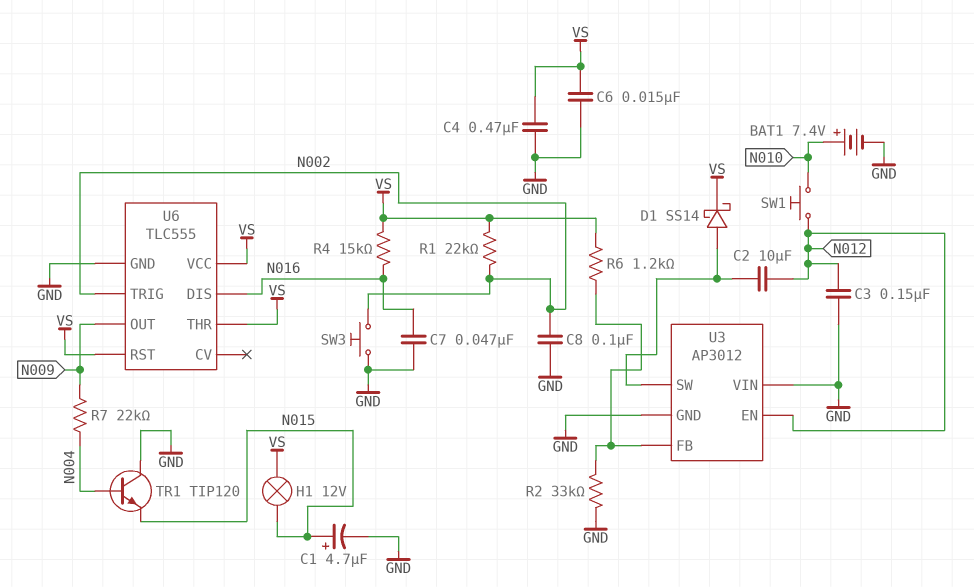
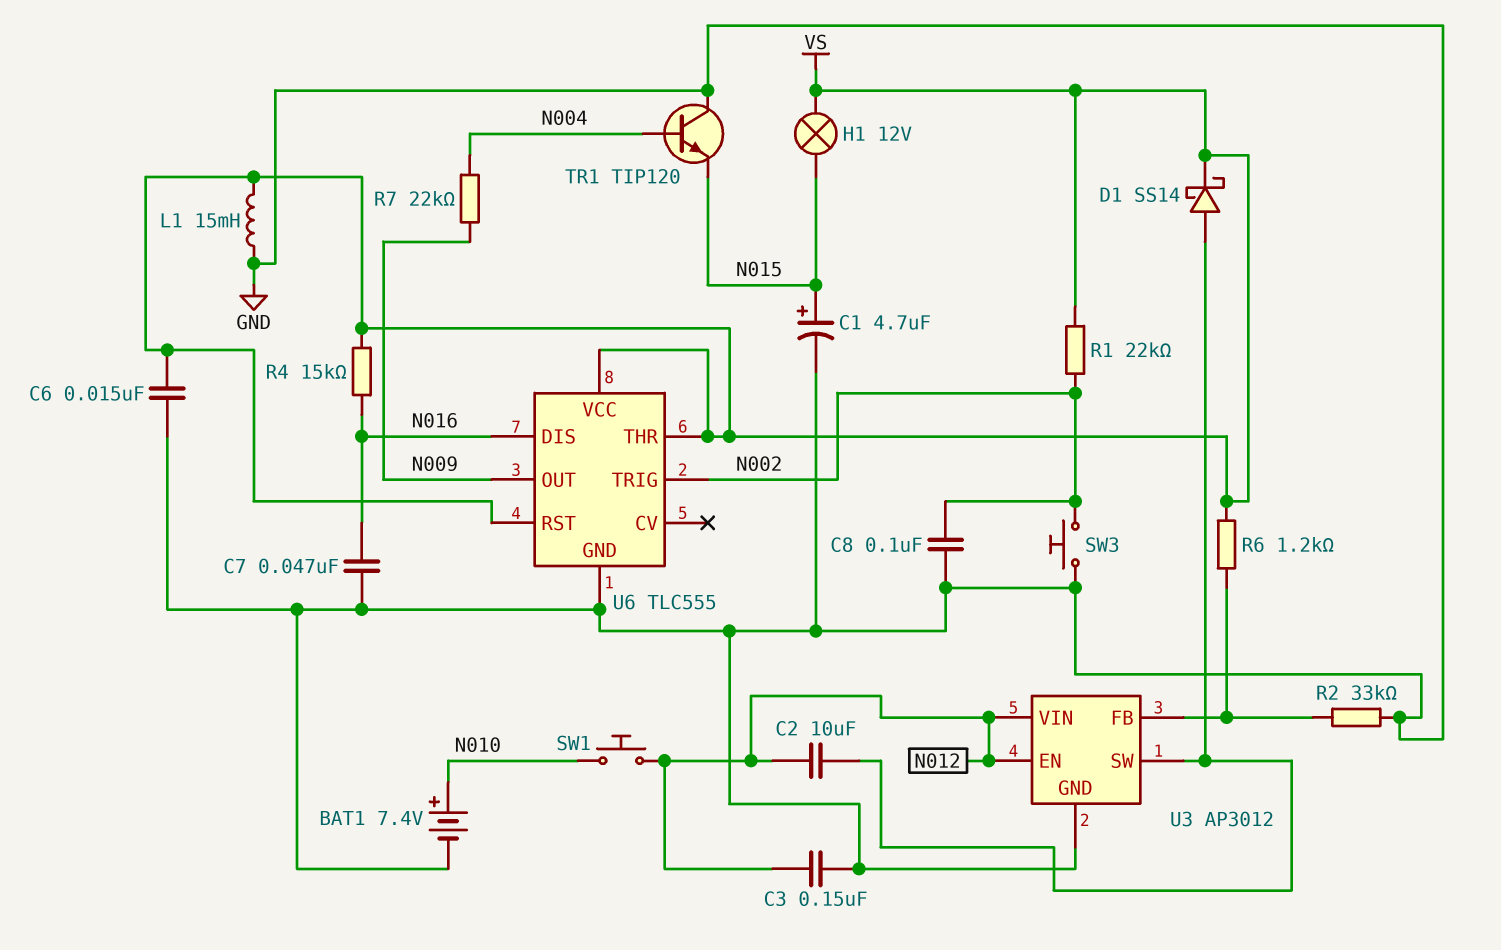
C4: 470nF (GND, VS) -> none
L1: none -> 15mH (GND, VS)
U3 pin VIN: GND -> N012

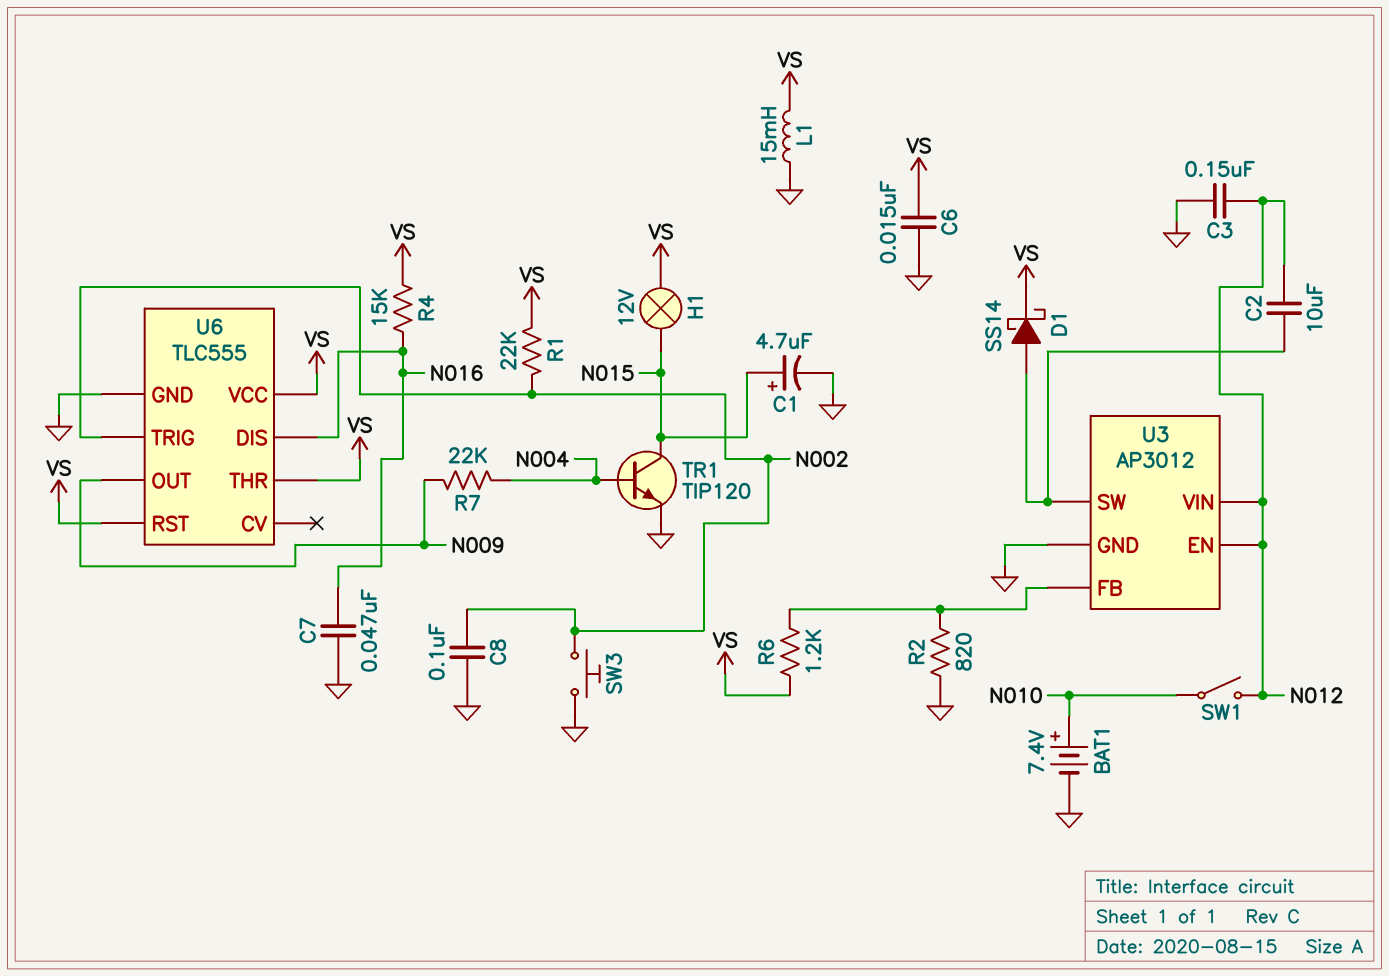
R2: 33k (GND, U3/FB) -> 820 (GND, U3/FB)
SW1: button (N010, N012) -> switch (N010, N012)
TR1: NPN TIP120 (B N004, C GND, E N015) -> NPN TIP120 (B N004, C N015, E GND)

